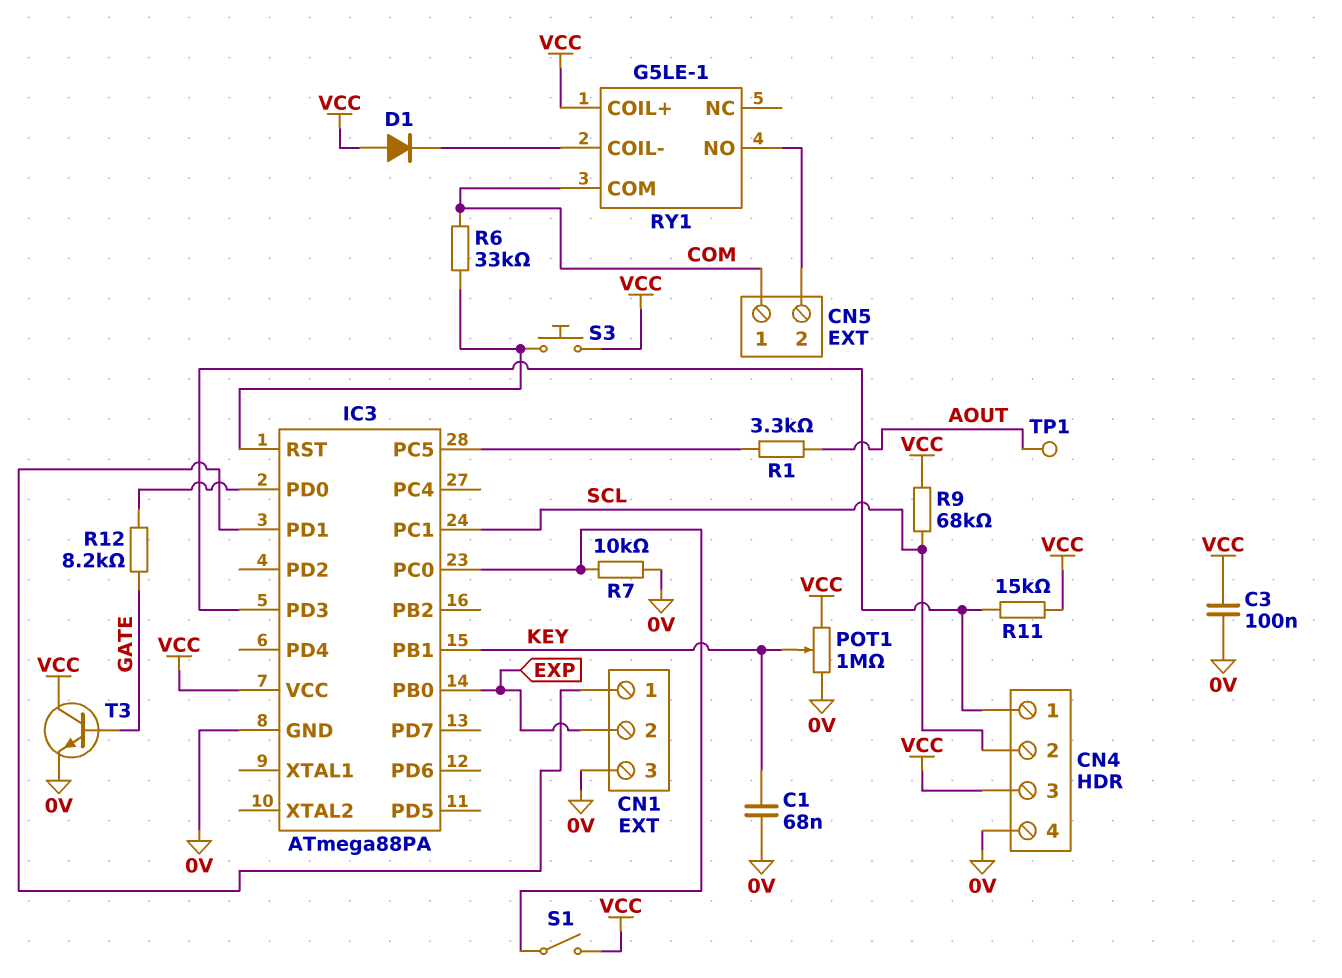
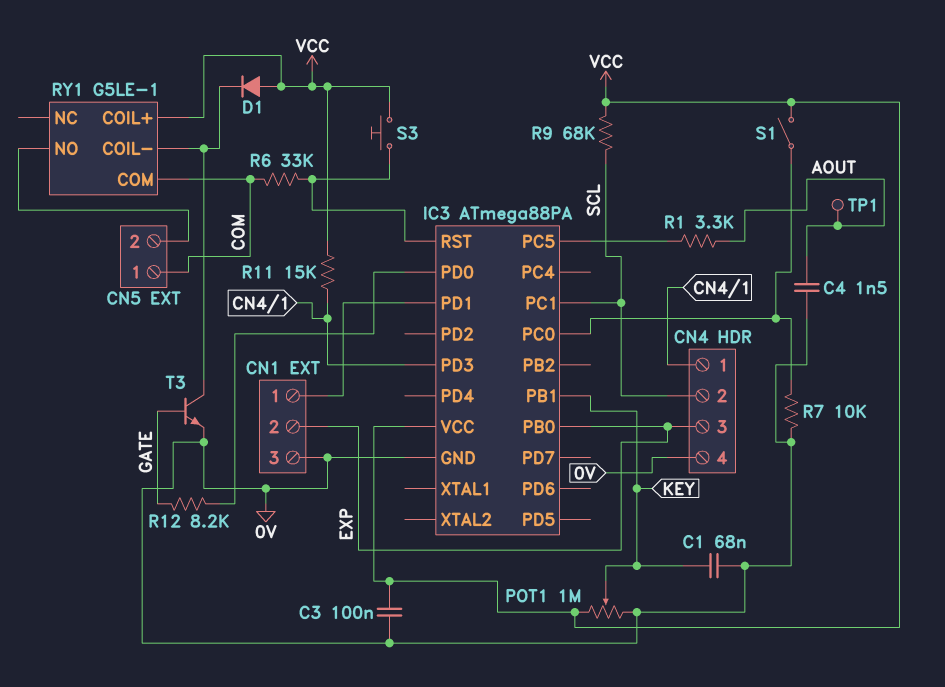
C4: none -> 1.5nF (0V, AOUT)
CN4 pin 3: VCC -> EXP
T3: NPN (B GATE, C VCC, E 0V) -> NPN (B GATE, C RY1/COIL-, E 0V)

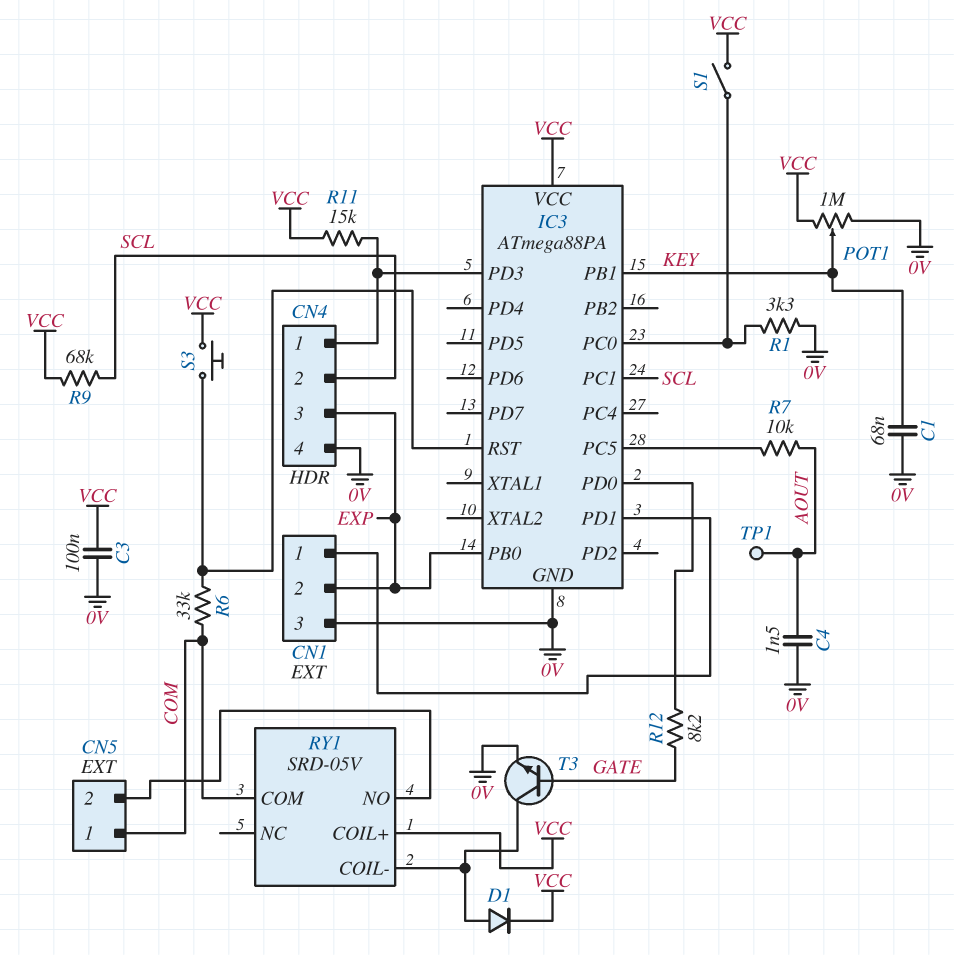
D1: diode (A VCC, K RY1/COIL-) -> diode (A RY1/COIL-, K VCC)
R1: 3.3k (AOUT, IC3/PC5) -> 3.3k (0V, IC3/PC0)
R7: 10k (0V, IC3/PC0) -> 10k (AOUT, IC3/PC5)
RY1: G5LE-1 -> SRD-05V

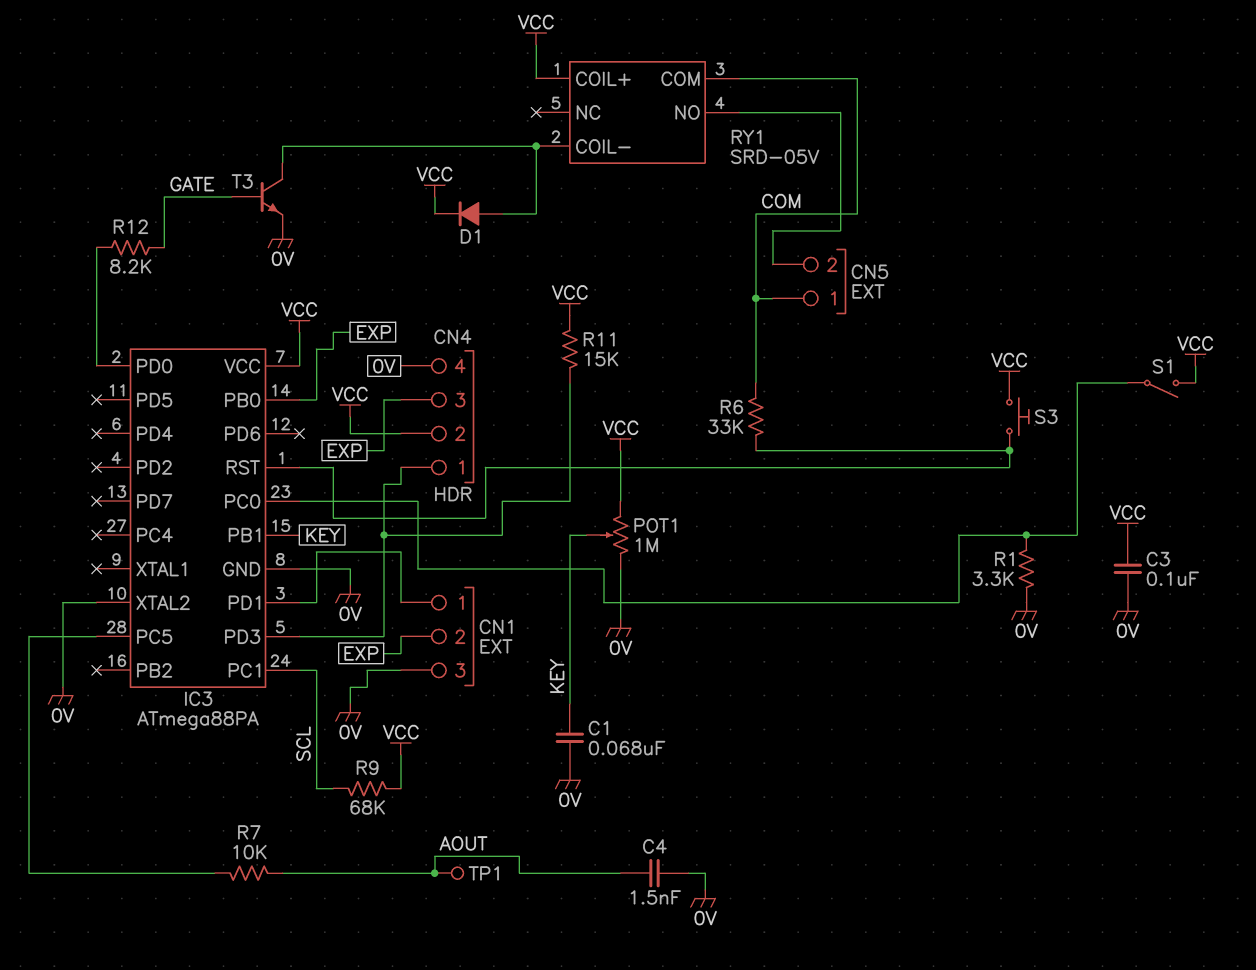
CN4 pin 2: SCL -> VCC
IC3 pin XTAL2: none -> 0V

